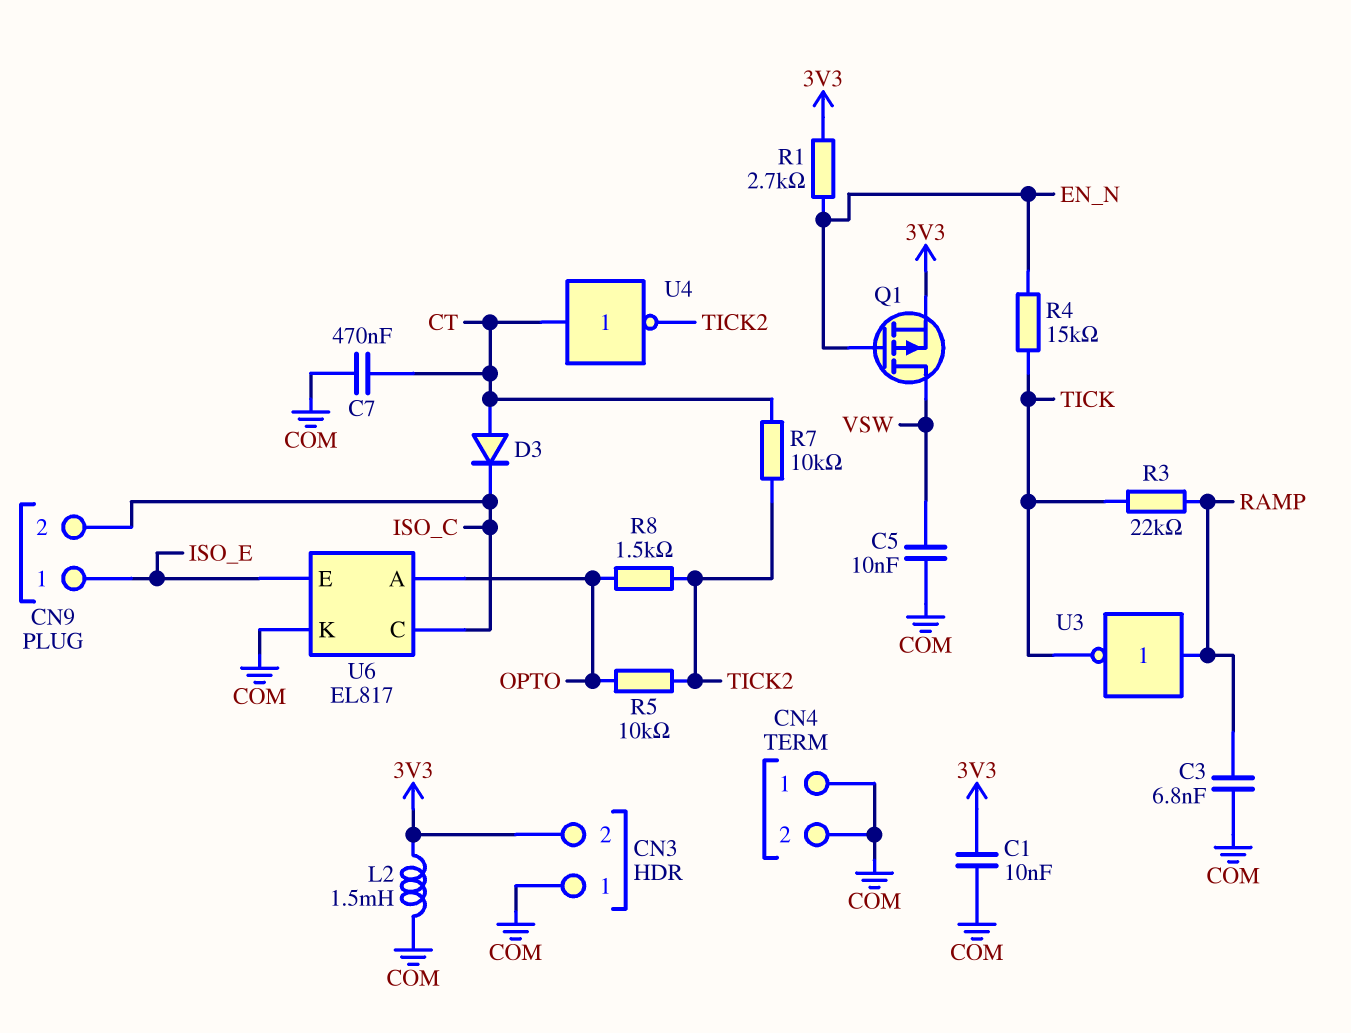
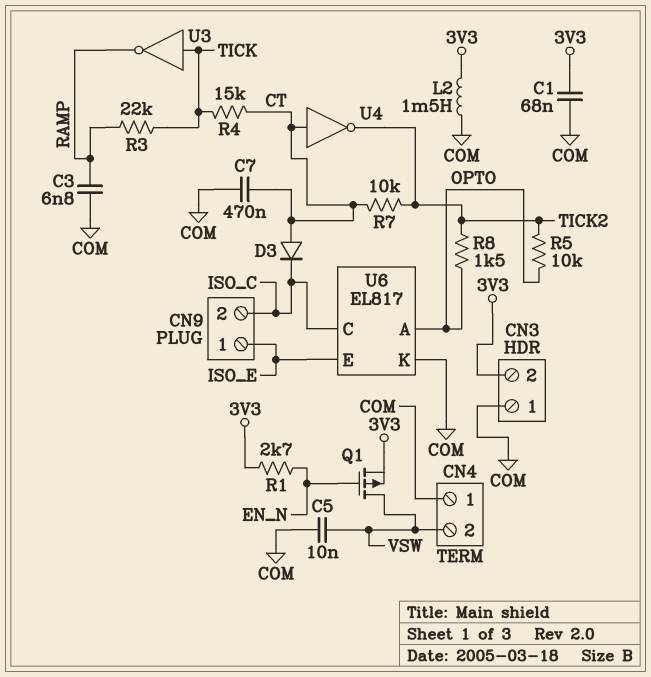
C1: 10nF (3V3, COM) -> 68nF (3V3, COM)
CN4 pin 2: COM -> VSW
R4: 15k (EN_N, TICK) -> 15k (CT, TICK)
U3: NOT (in RAMP, out TICK) -> NOT (in TICK, out RAMP)

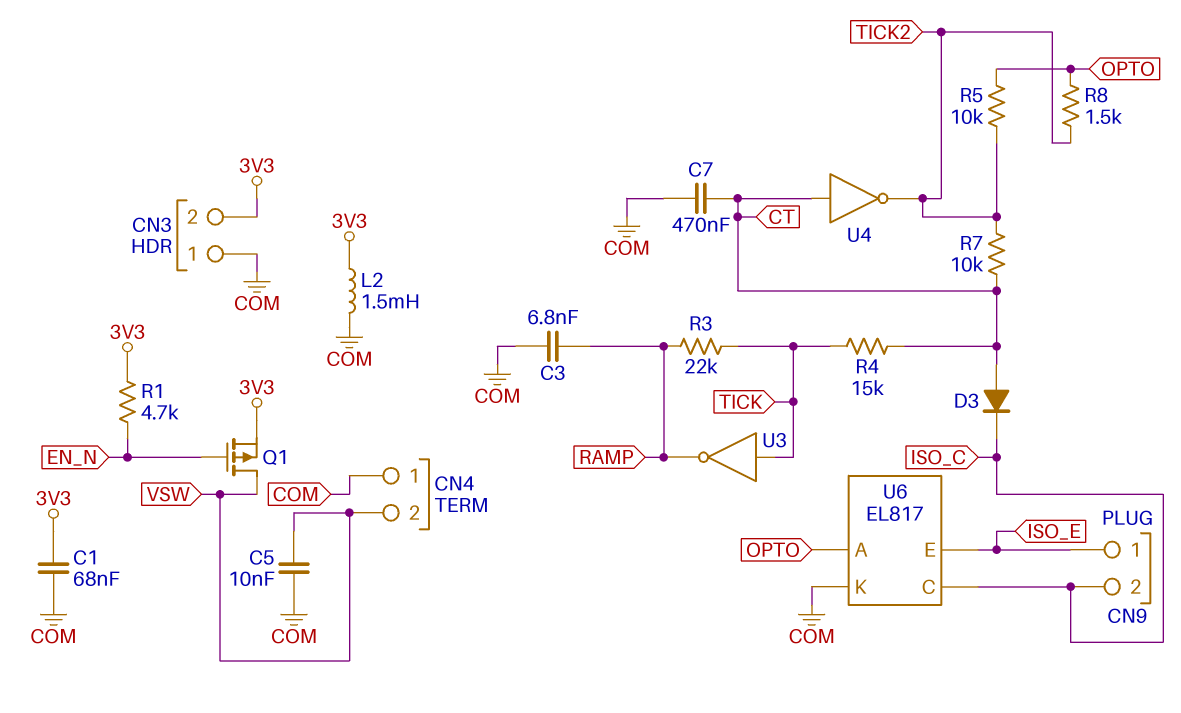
R1: 2.7k (3V3, EN_N) -> 4.7k (3V3, EN_N)

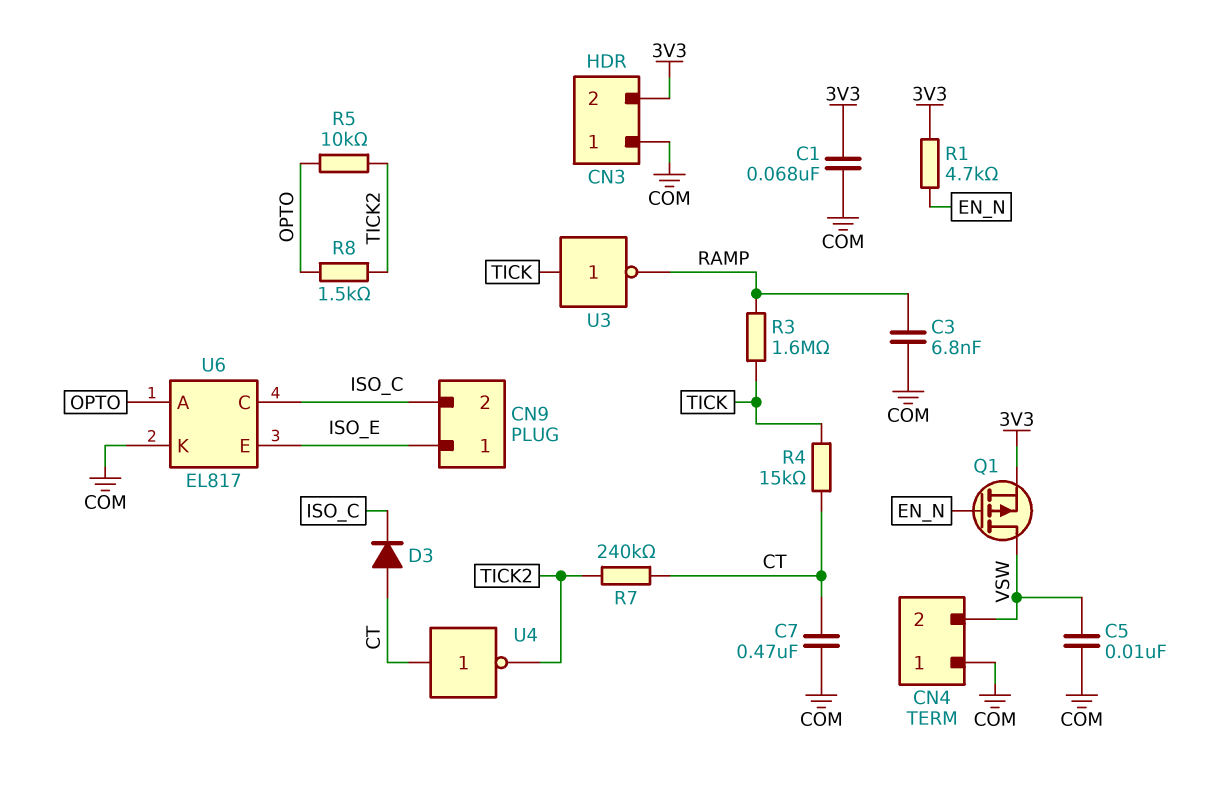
L2: 1.5mH (3V3, COM) -> none
R3: 22k (RAMP, TICK) -> 1.6M (RAMP, TICK)
R7: 10k (CT, TICK2) -> 240k (CT, TICK2)

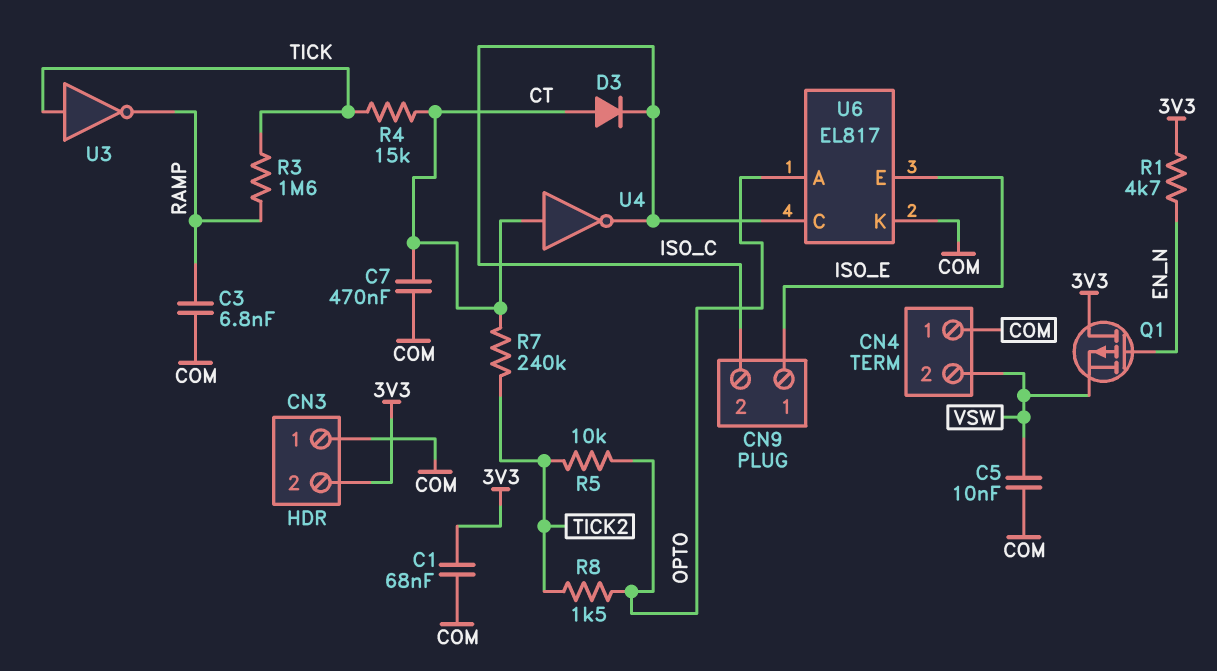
Q1: PMOS (G EN_N, D VSW, S 3V3) -> PMOS (G EN_N, D 3V3, S VSW)
U4: NOT (in CT, out TICK2) -> NOT (in CT, out ISO_C)

